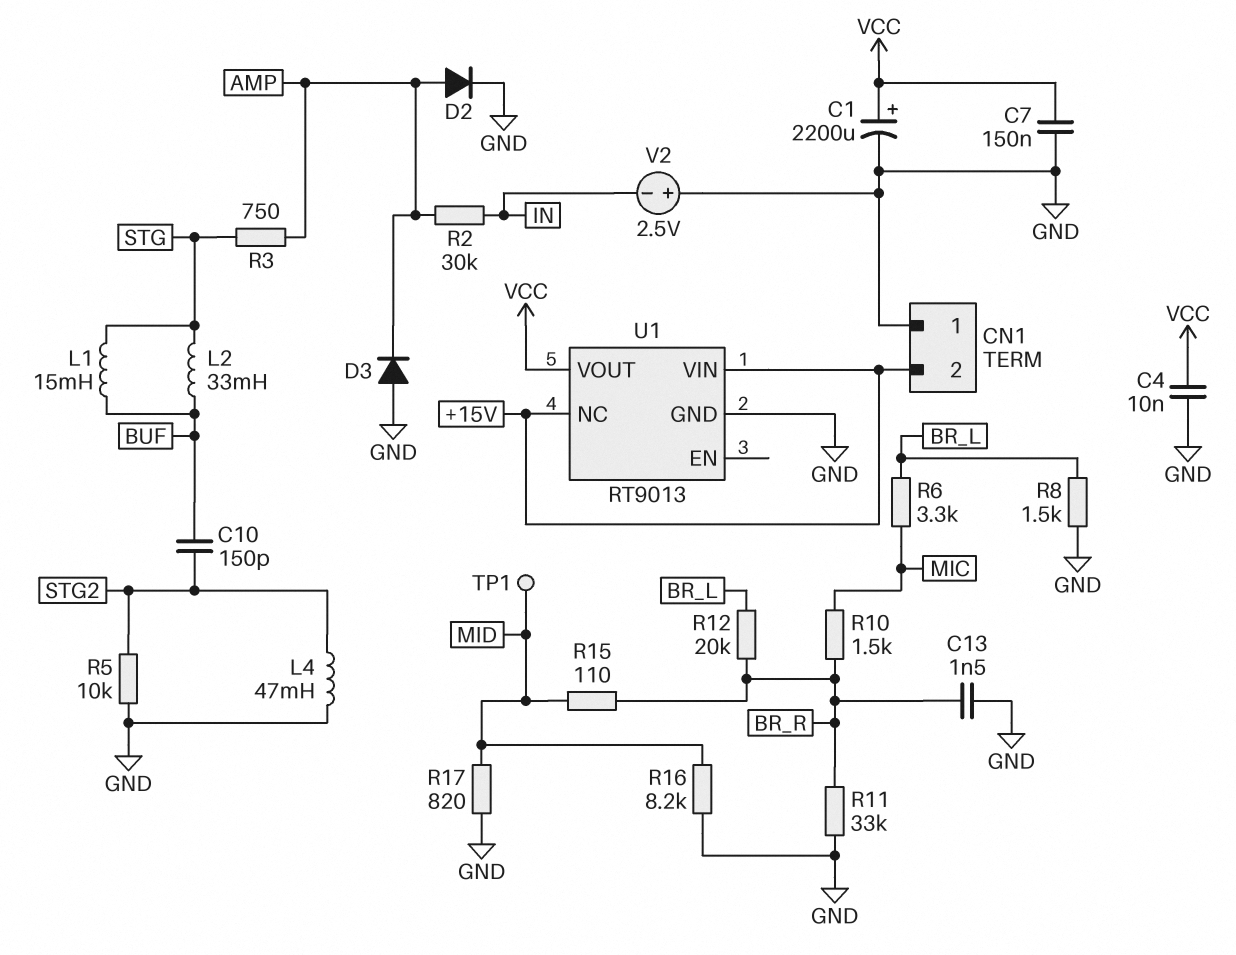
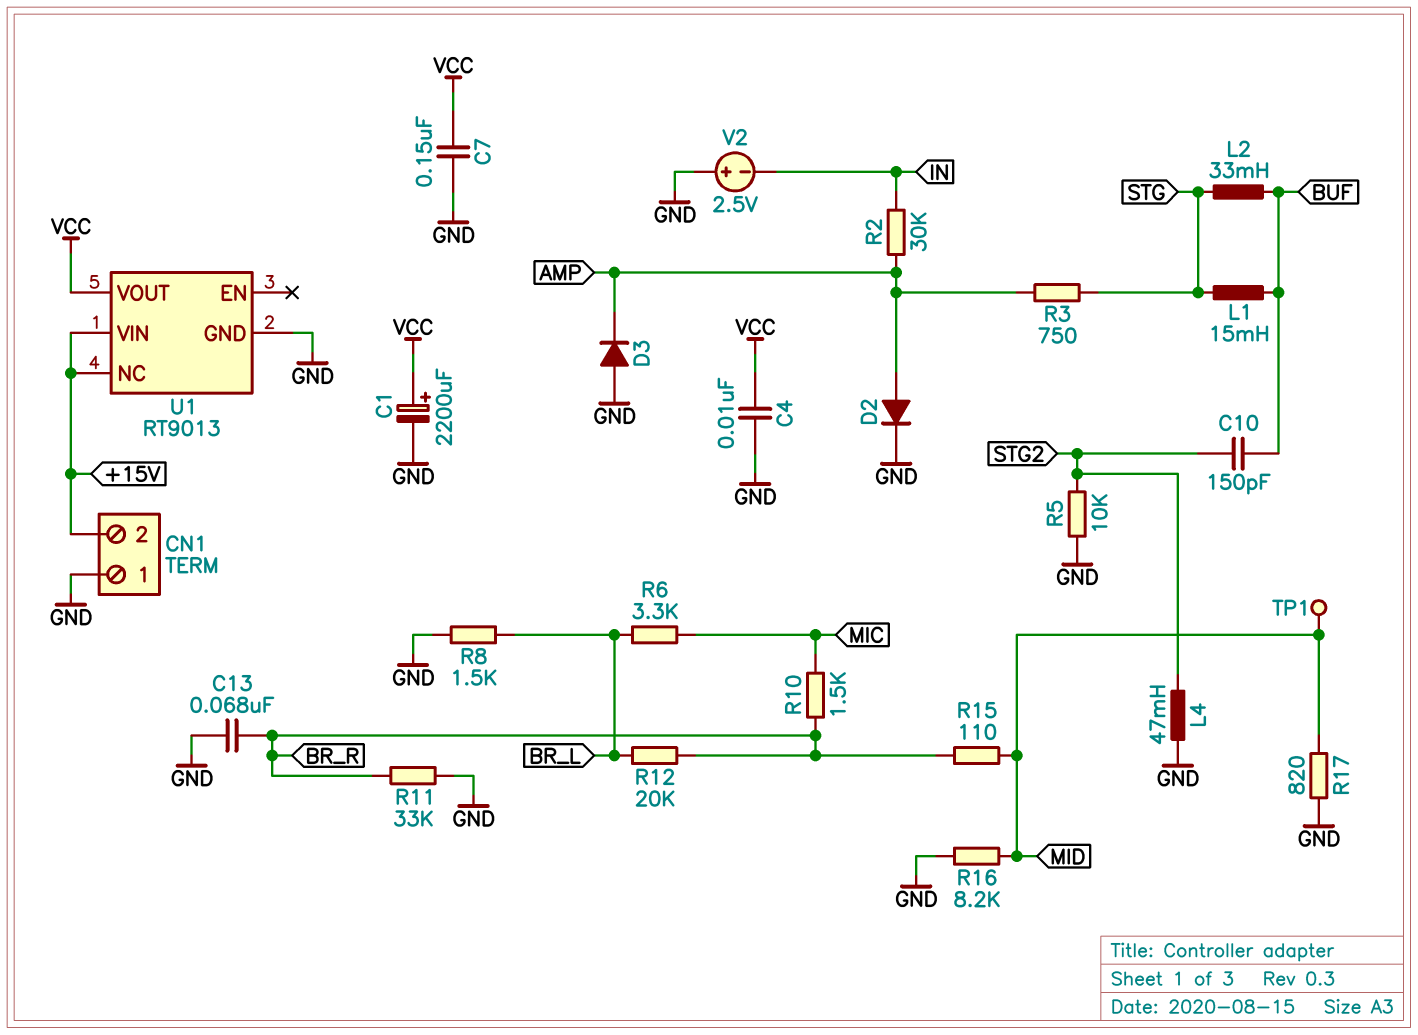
C13: 1.5nF (BR_R, GND) -> 68nF (BR_R, GND)

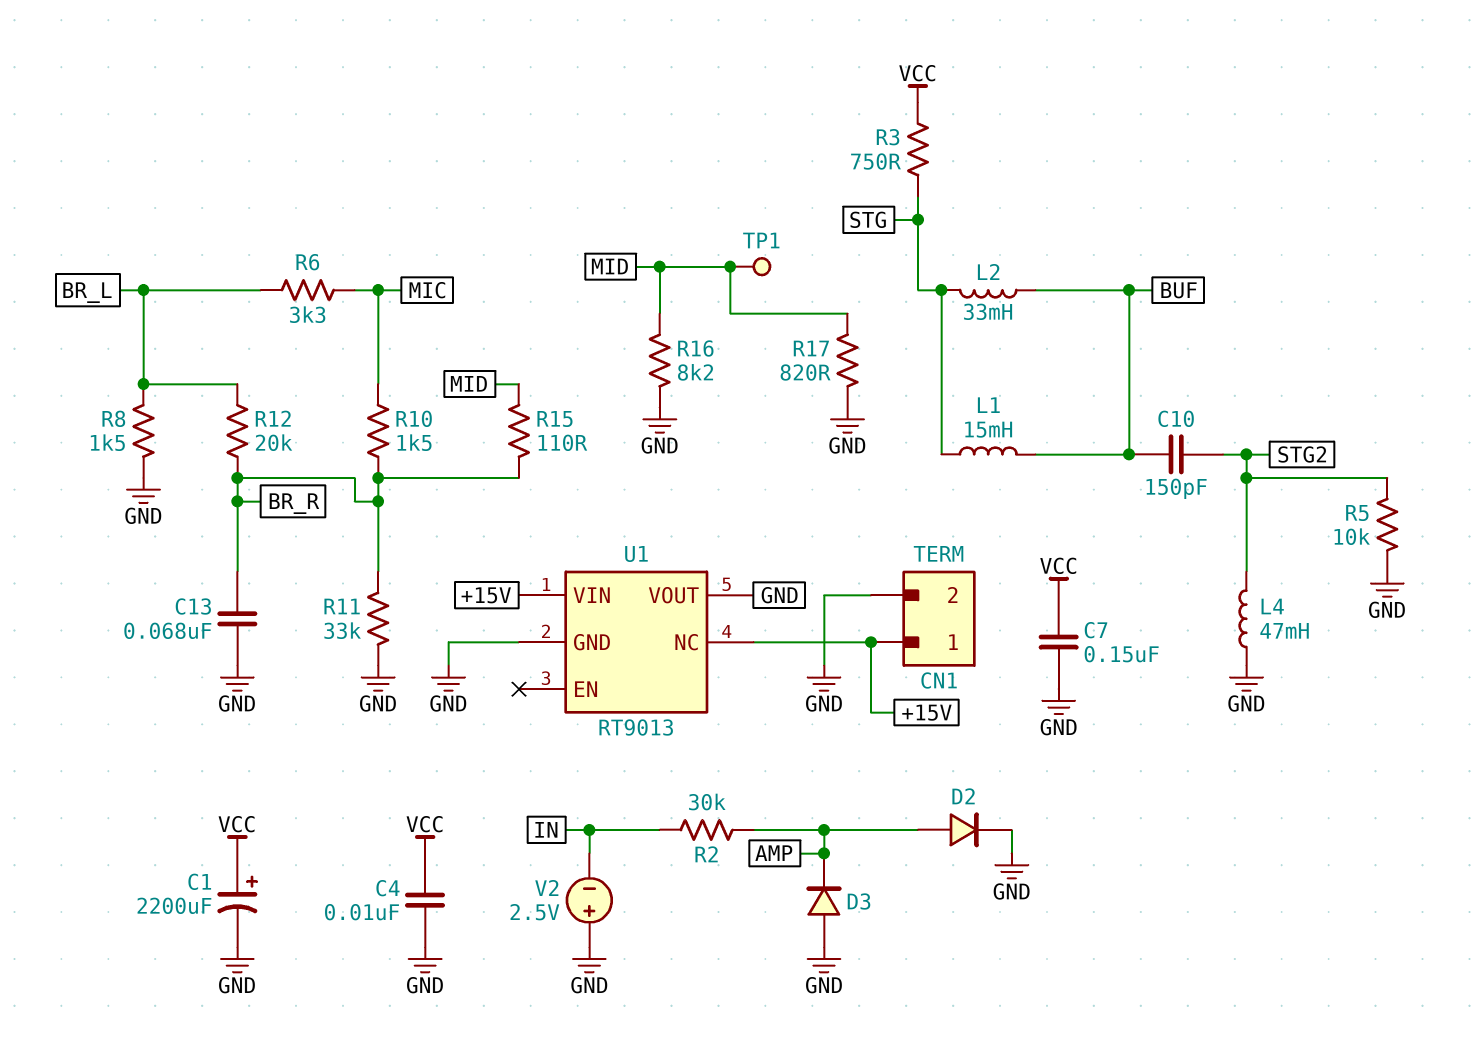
CN1 pin 1: GND -> +15V
CN1 pin 2: +15V -> GND
R3: 750 (AMP, STG) -> 750 (STG, VCC)
U1 pin VOUT: VCC -> GND

